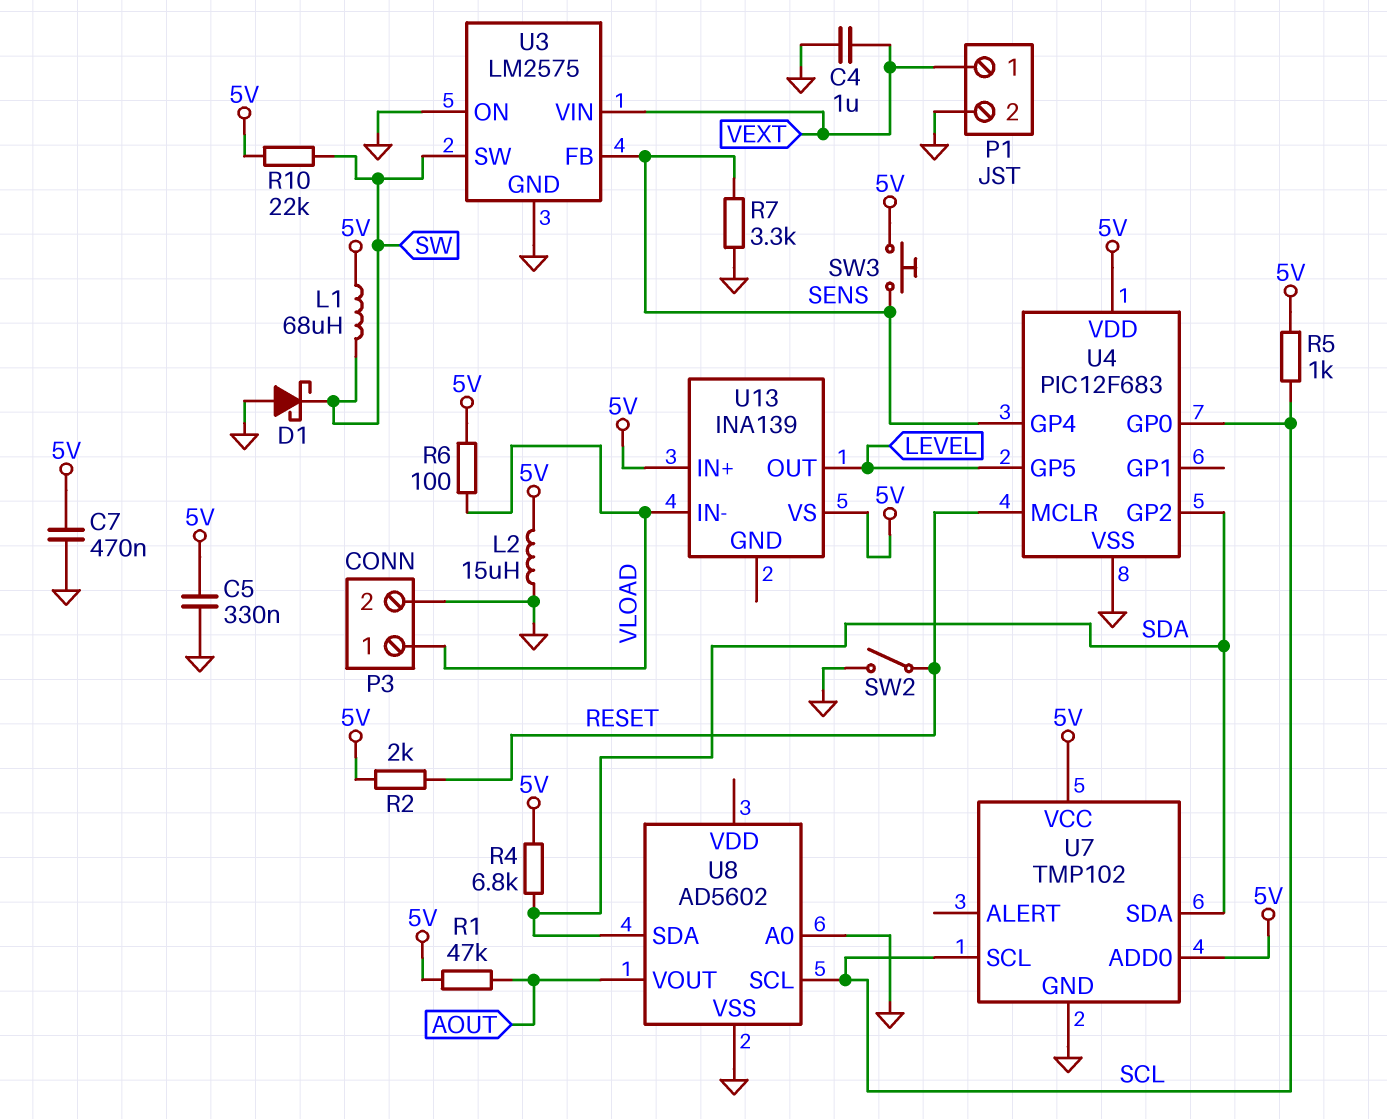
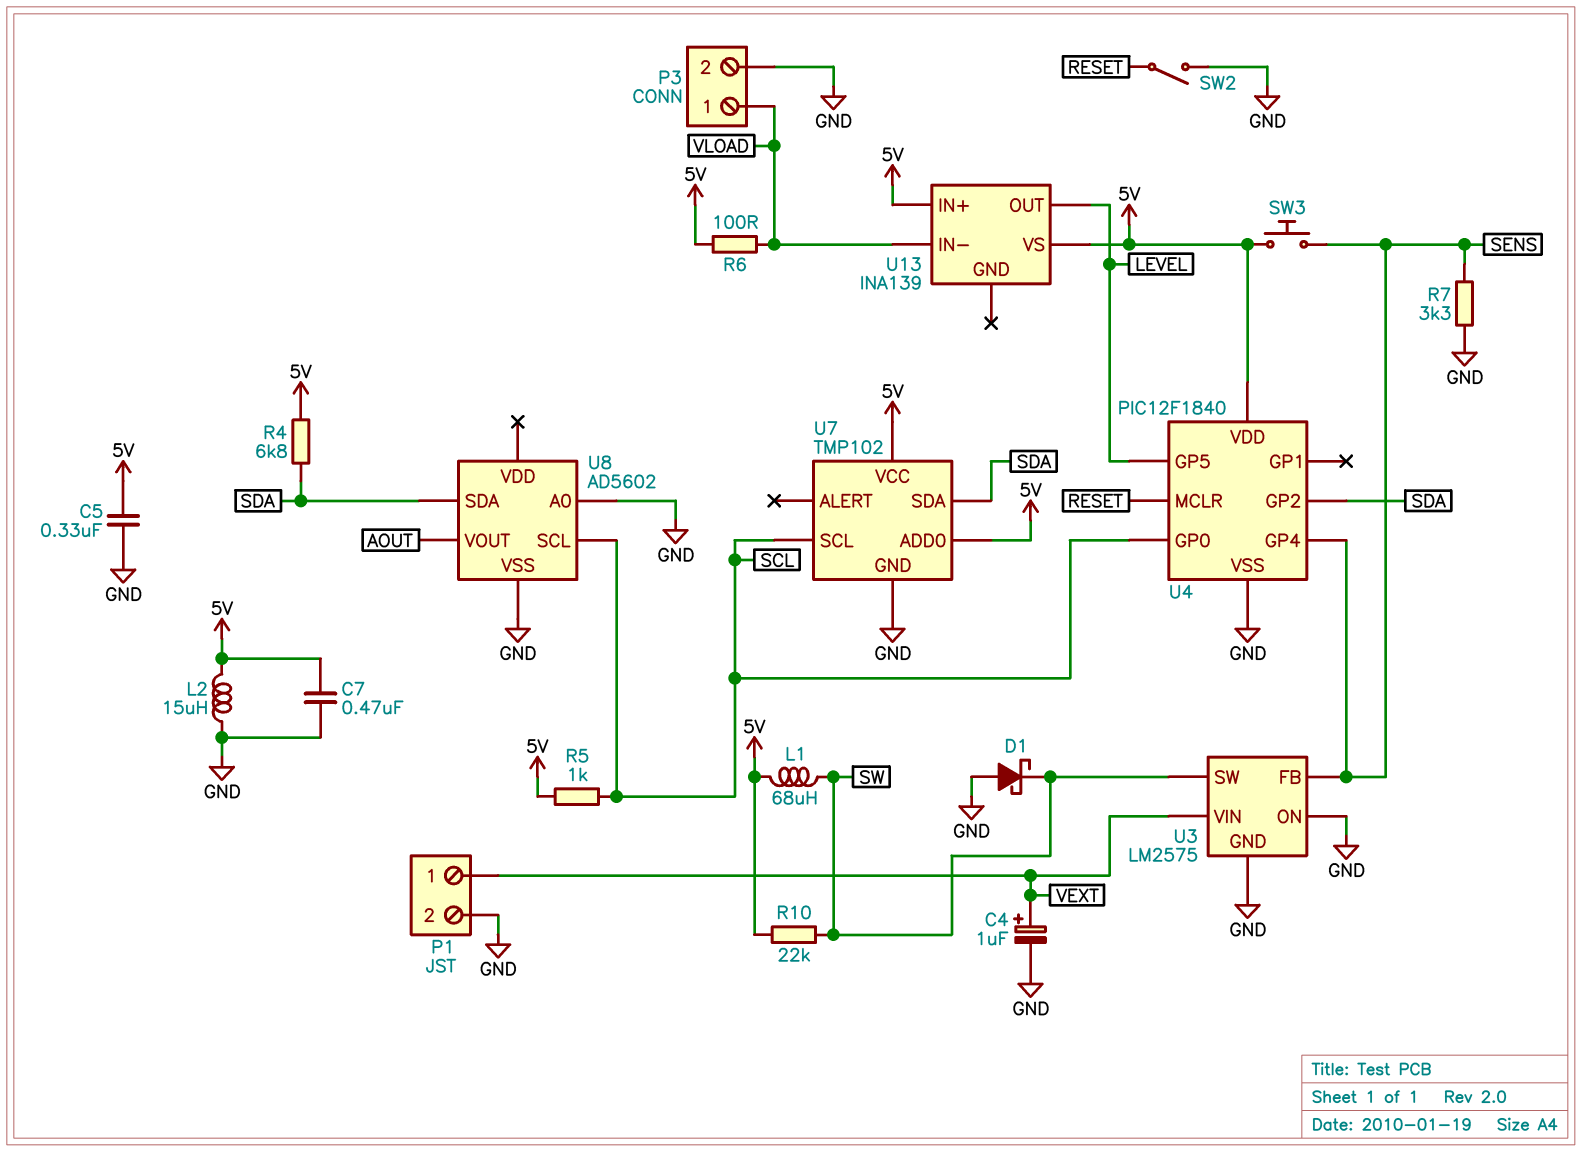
C4: 1uF (GND, VEXT) -> 1uF (plus VEXT, minus GND)
R1: 47k (5V, AOUT) -> none
R2: 2k (5V, RESET) -> none
U4: PIC12F683 -> PIC12F1840

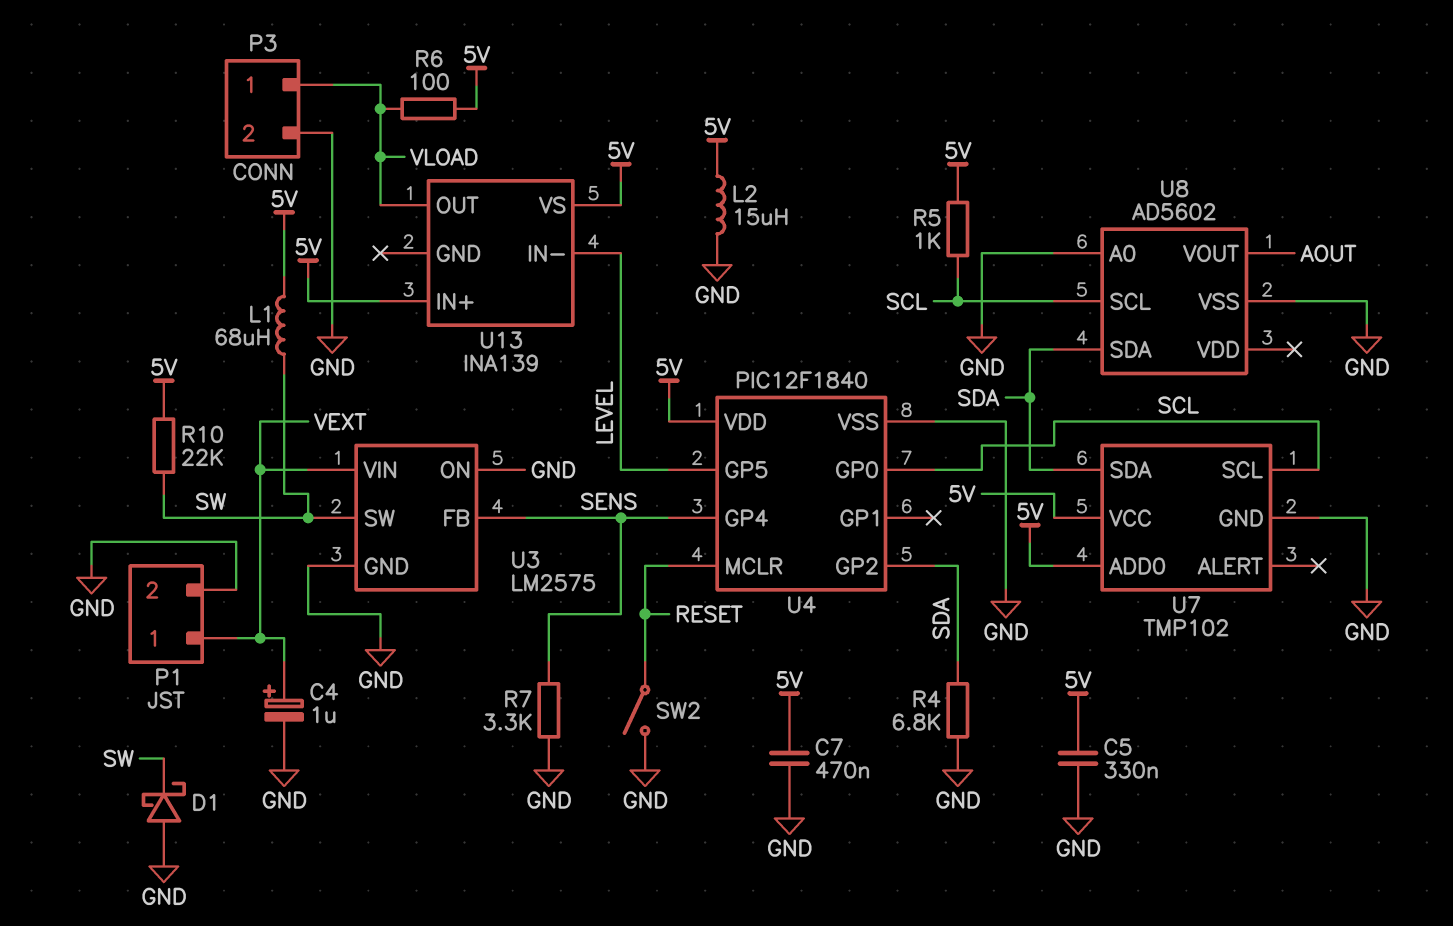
R4: 6.8k (5V, SDA) -> 6.8k (GND, SDA)
SW3: button (5V, SENS) -> none
U13 pin IN-: VLOAD -> LEVEL
U13 pin OUT: LEVEL -> VLOAD

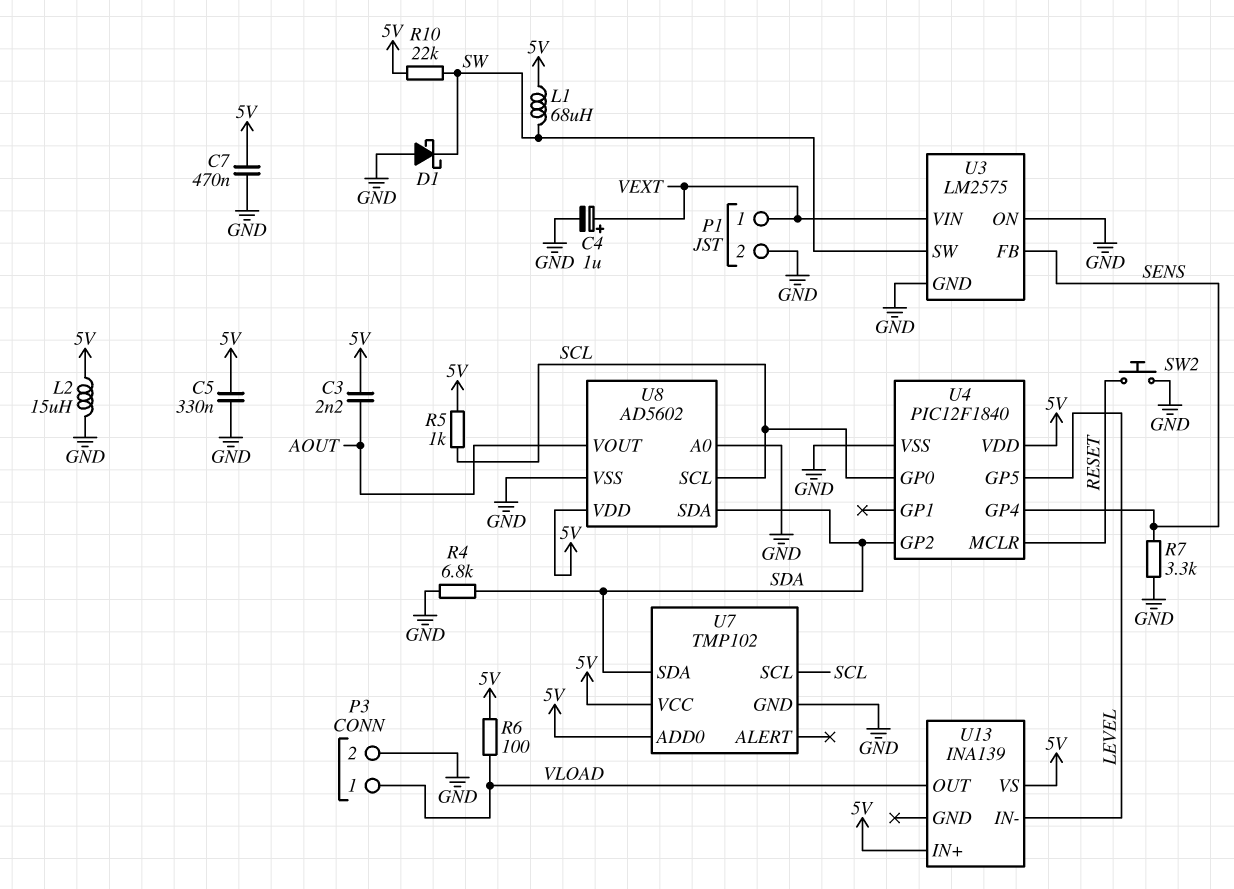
C3: none -> 2.2nF (5V, AOUT)
SW2: switch (GND, RESET) -> button (GND, RESET)
U8 pin VDD: none -> 5V

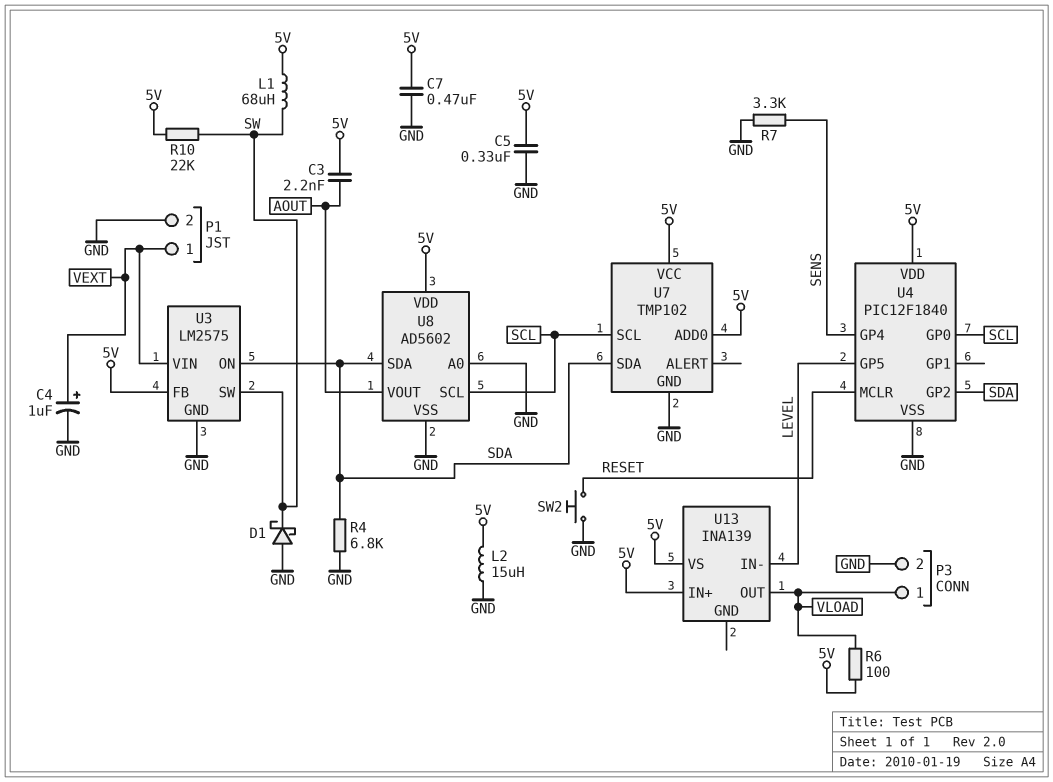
R5: 1k (5V, SCL) -> none
U3 pin FB: SENS -> 5V
U3 pin ON: GND -> SDA

